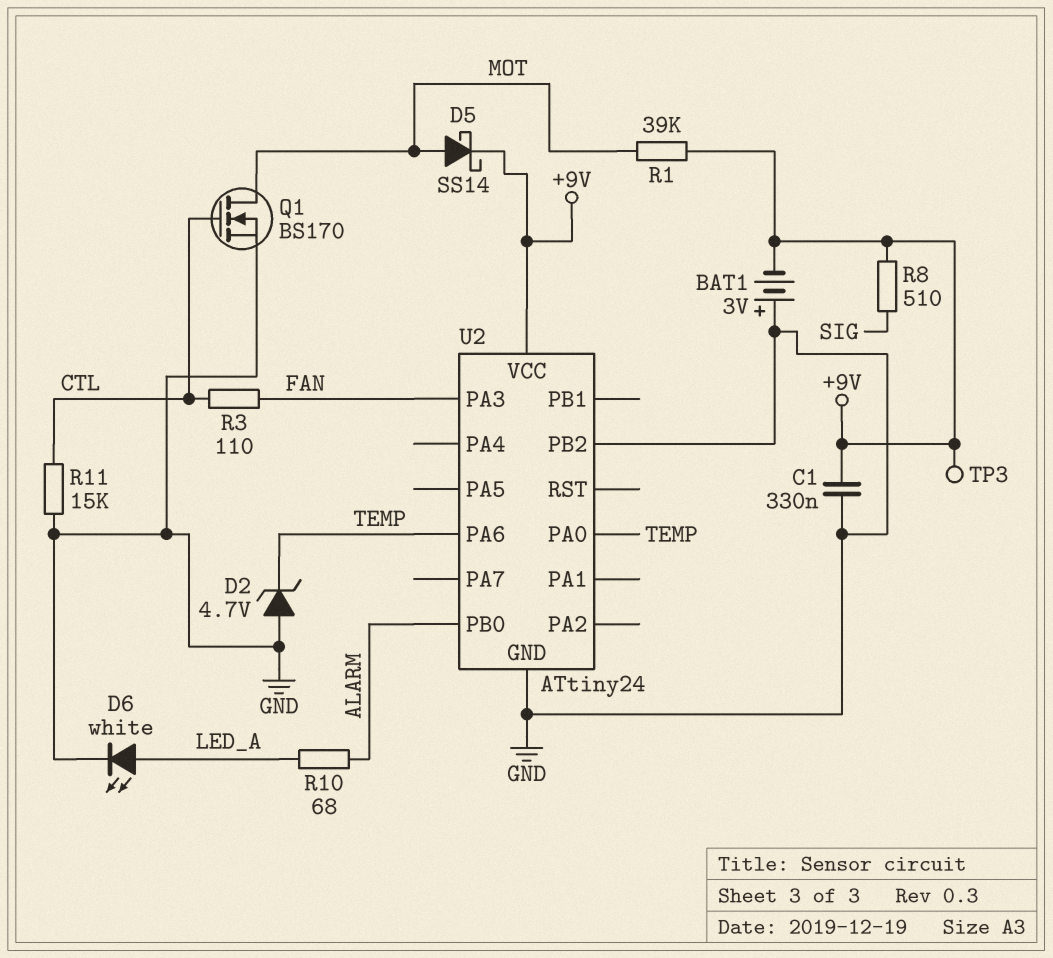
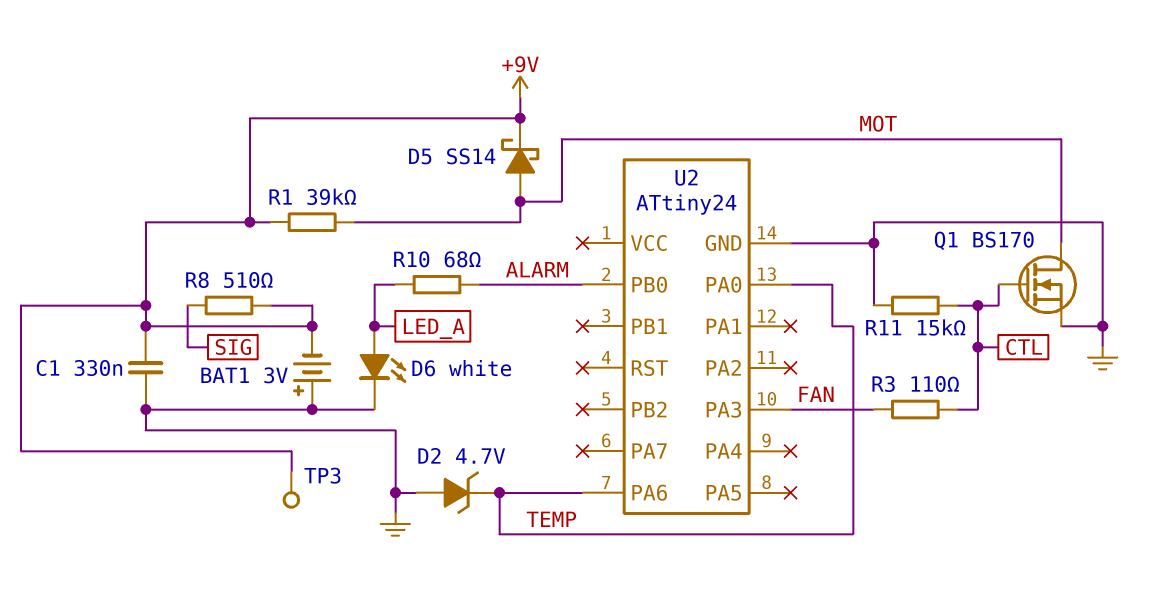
U2 pin PB2: GND -> none
U2 pin VCC: +9V -> none

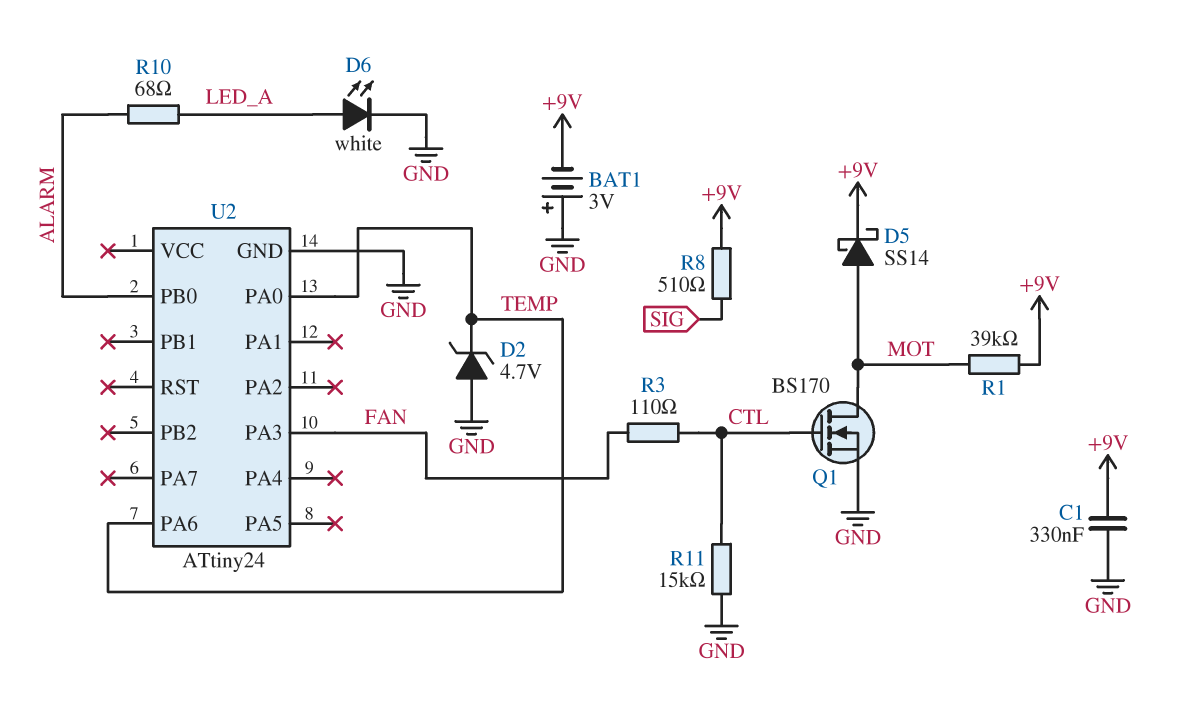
TP3: test point (+9V) -> none

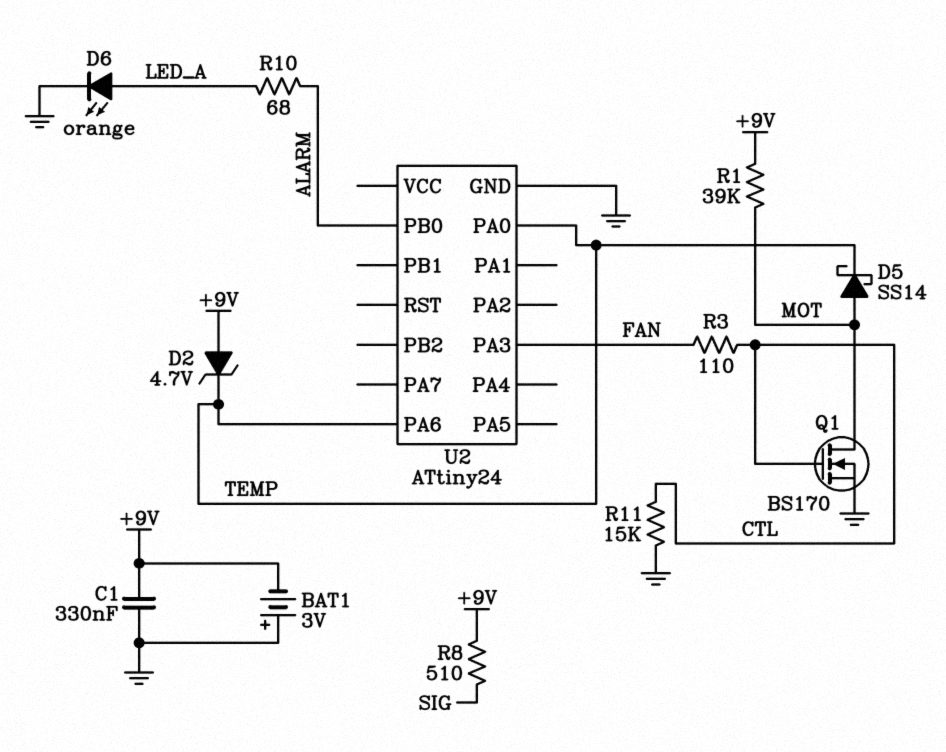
D2: zener 4.7V (A GND, K TEMP) -> zener 4.7V (A +9V, K TEMP)
D5: schottky SS14 (A MOT, K +9V) -> schottky SS14 (A MOT, K TEMP)
D6: LED white (A LED_A, K GND) -> LED orange (A LED_A, K GND)

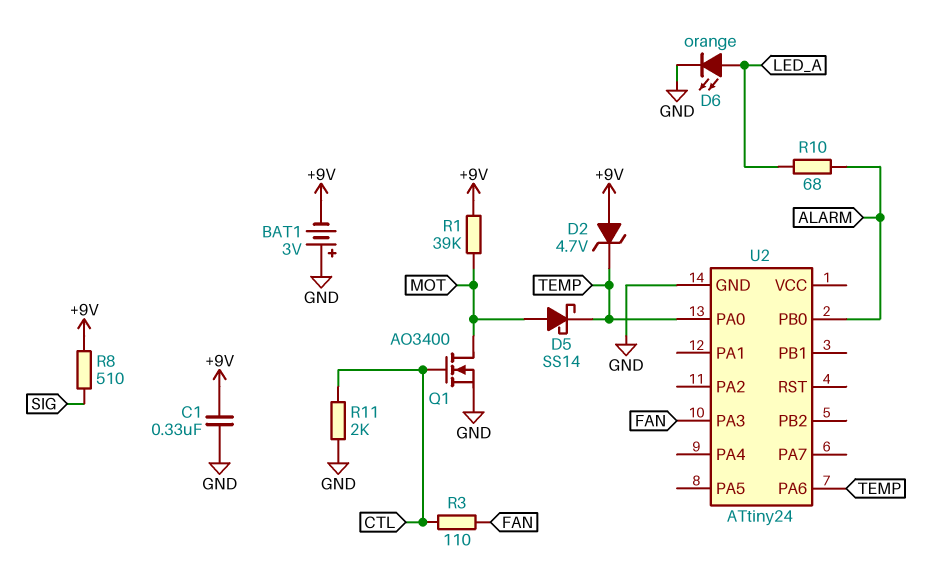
Q1: NMOS BS170 (G CTL, D MOT, S GND) -> NMOS AO3400 (G CTL, D MOT, S GND)
R11: 15k (CTL, GND) -> 2k (CTL, GND)

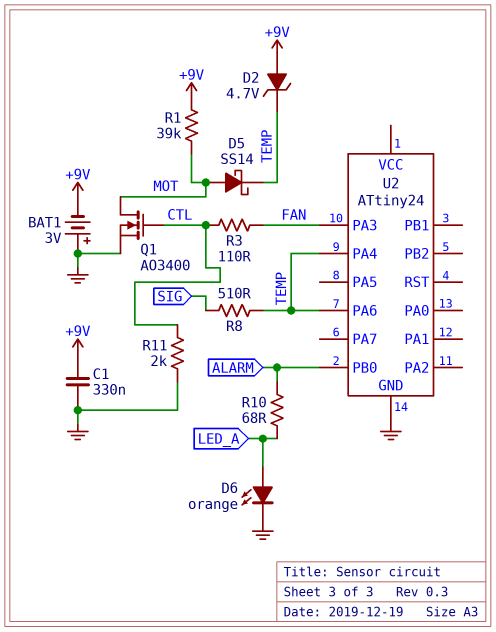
R8: 510 (+9V, SIG) -> 510 (SIG, TEMP)
U2 pin PA0: TEMP -> none
U2 pin PA4: none -> TEMP

